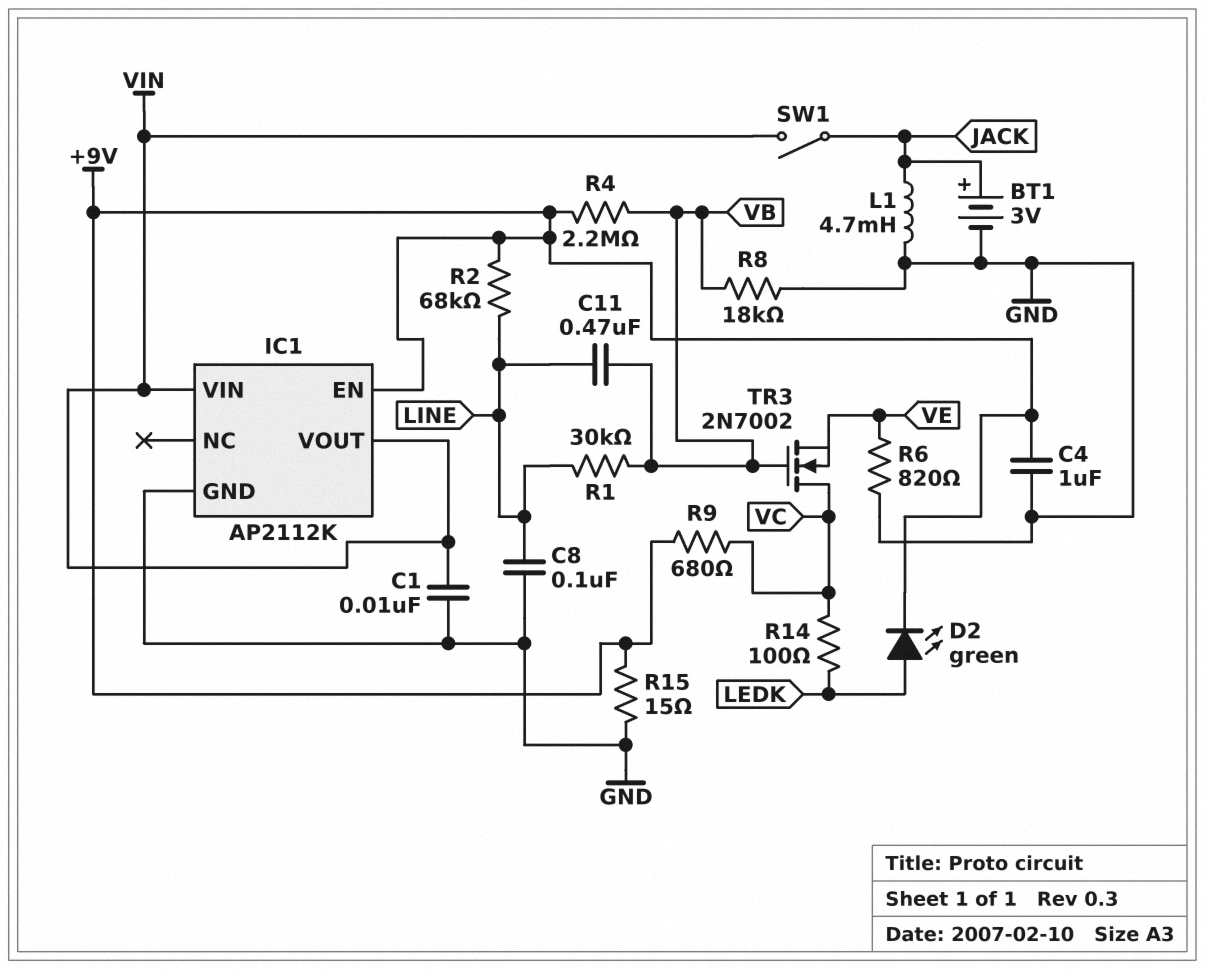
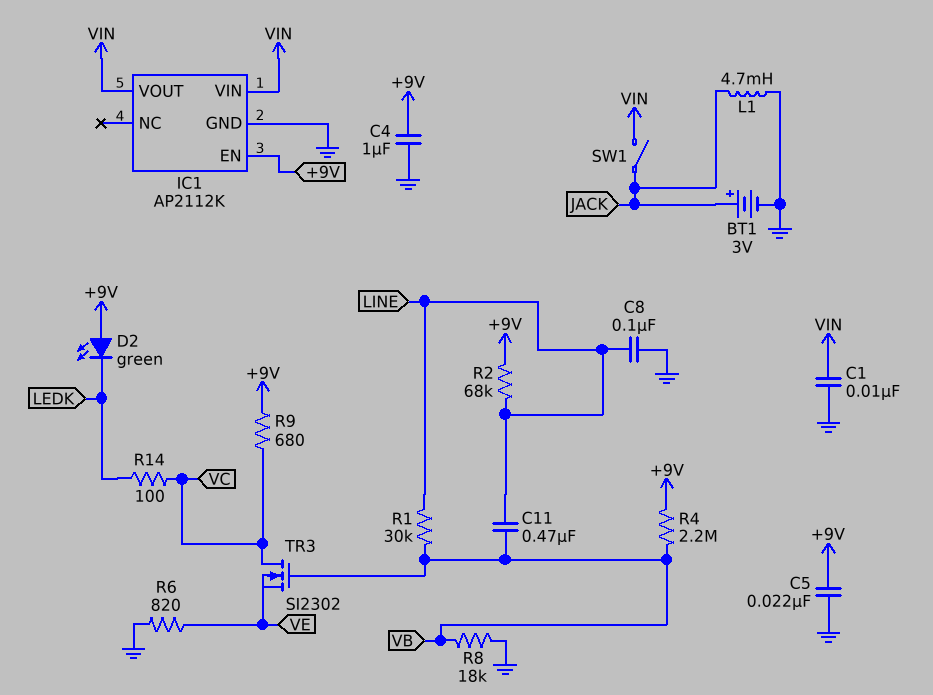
C5: none -> 22nF (+9V, GND)
D2: LED green (A LEDK, K +9V) -> LED green (A +9V, K LEDK)
R15: 15 (+9V, GND) -> none
TR3: NMOS 2N7002 (G VB, D VC, S VE) -> NMOS SI2302 (G VB, D VC, S VE)

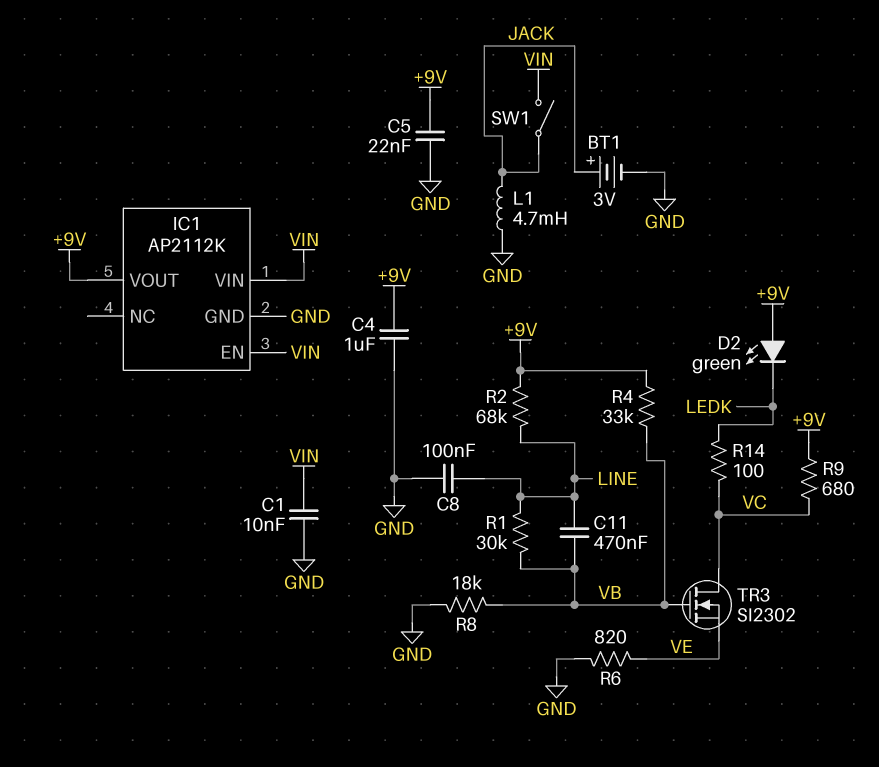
IC1 pin EN: +9V -> VIN
IC1 pin VOUT: VIN -> +9V
R4: 2.2M (+9V, VB) -> 33k (+9V, VB)

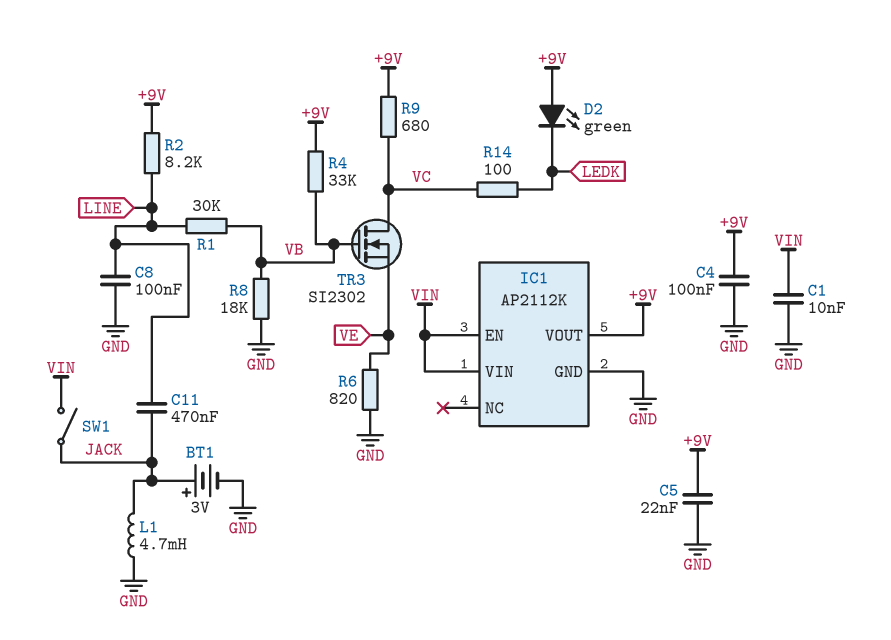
C4: 1uF (+9V, GND) -> 100nF (+9V, GND)
C11: 470nF (LINE, VB) -> 470nF (JACK, LINE)
R2: 68k (+9V, LINE) -> 8.2k (+9V, LINE)

